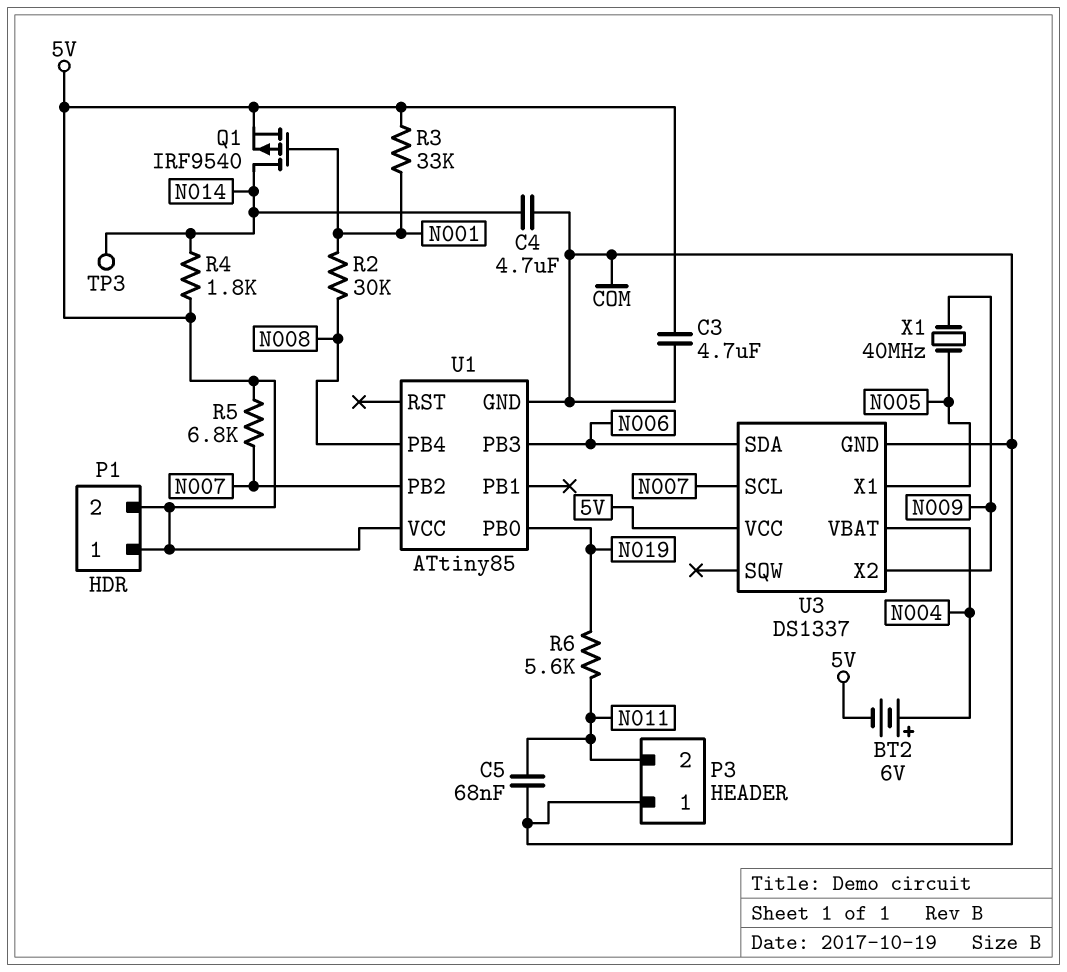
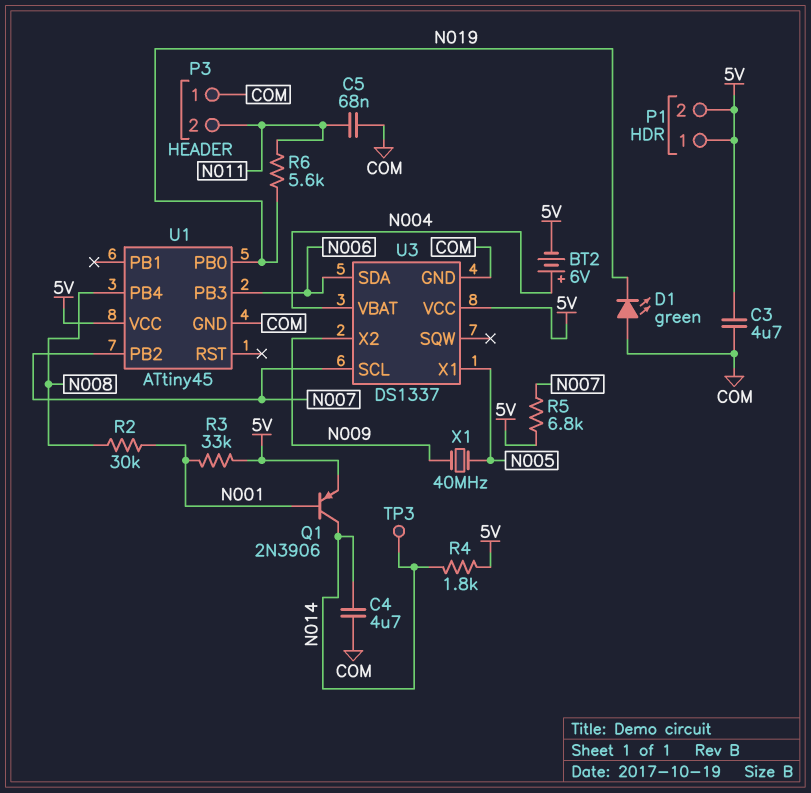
D1: none -> LED green (A COM, K N019)
Q1: PMOS IRF9540 (G N001, D N014, S 5V) -> PNP 2N3906 (B N001, C N014, E 5V)
U1: ATtiny85 -> ATtiny45

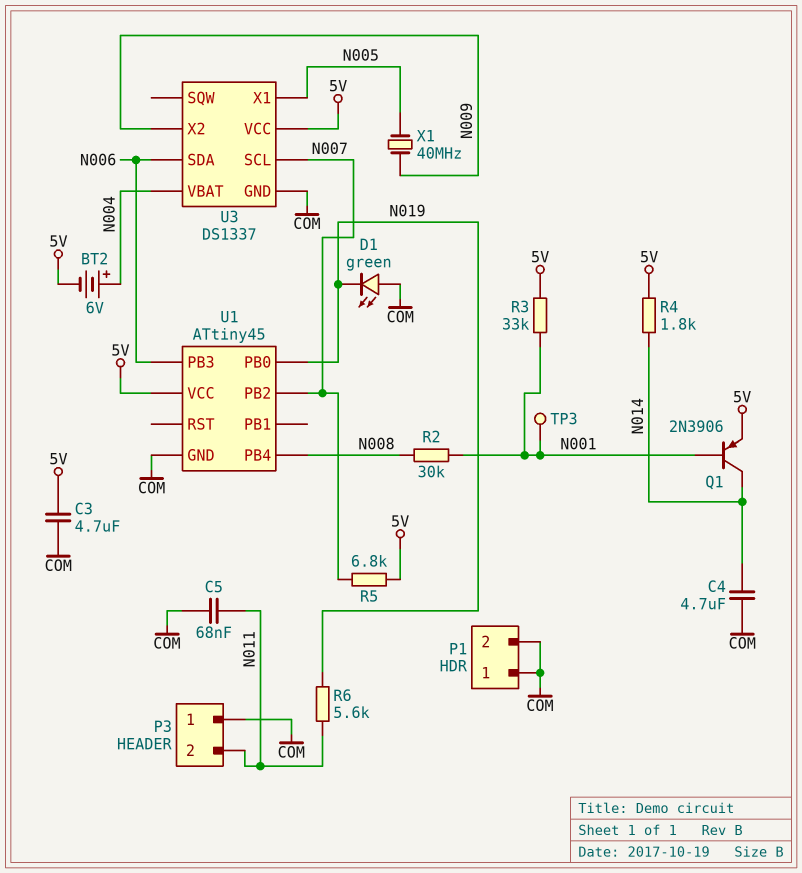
P1 pin 1: 5V -> COM
P1 pin 2: 5V -> COM
TP3: test point (N014) -> test point (N001)

